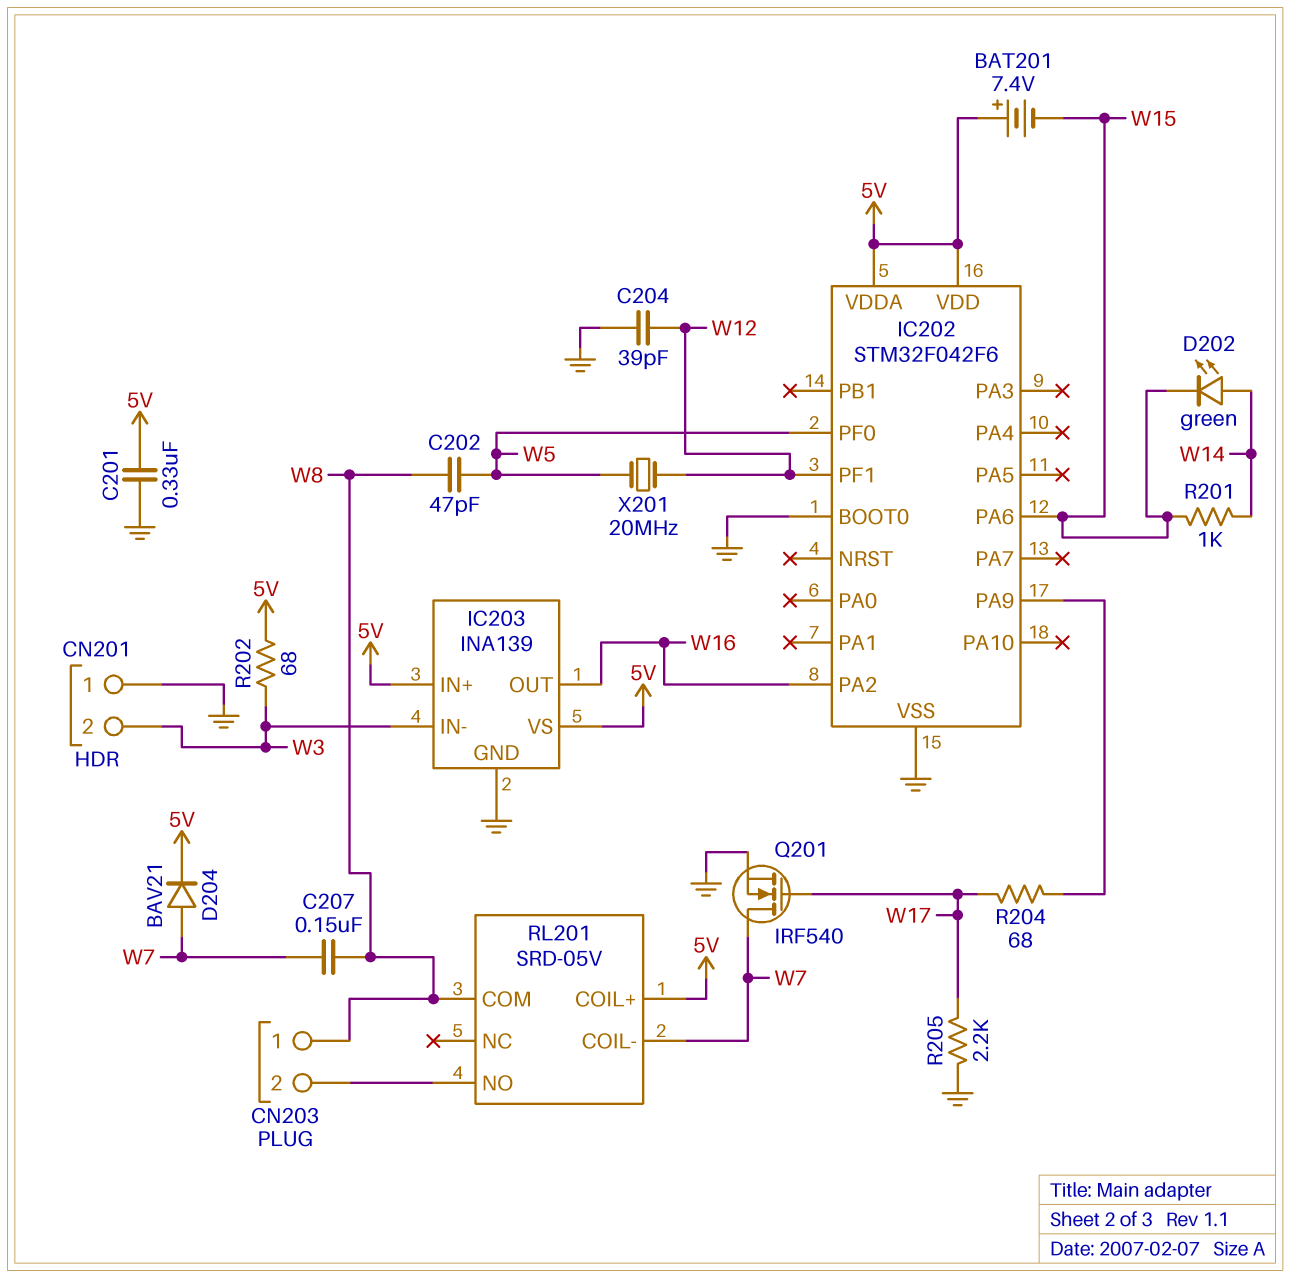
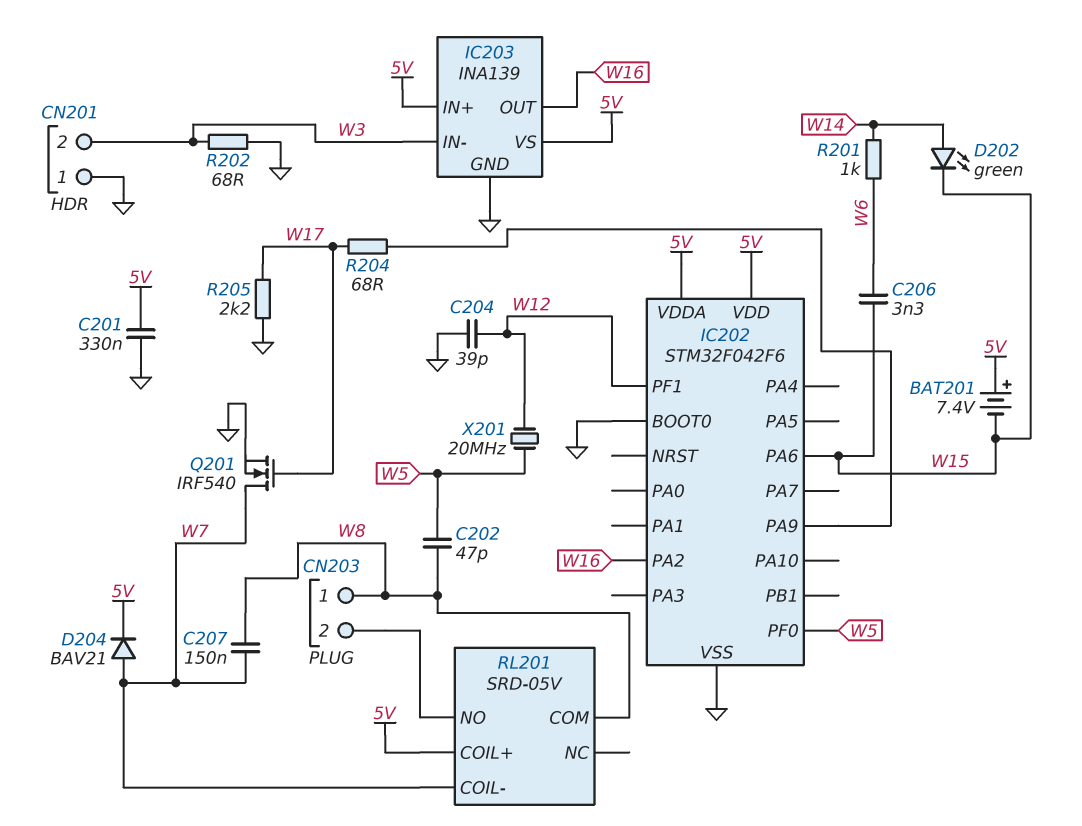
C206: none -> 3.3nF (W6, W15)
R201: 1k (W14, W15) -> 1k (W6, W14)
R202: 68 (5V, W3) -> 68 (GND, W3)

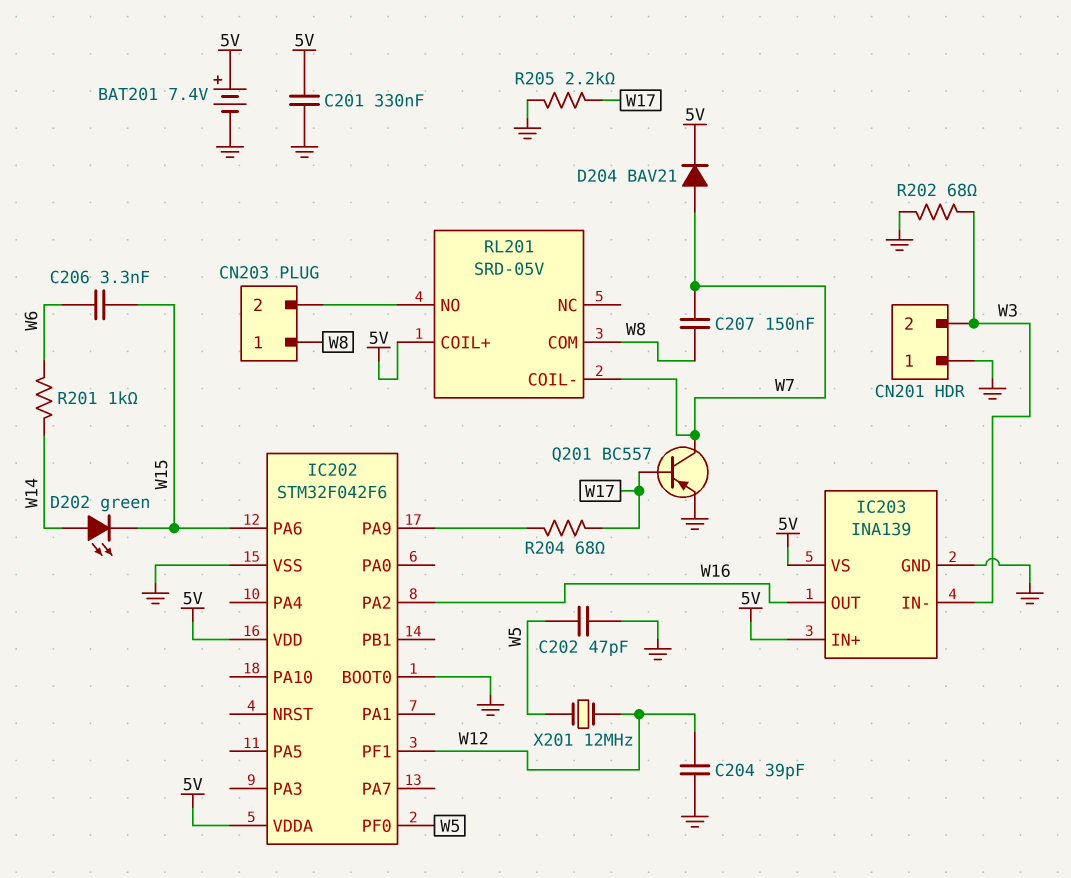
BAT201: 7.4V (plus 5V, minus W15) -> 7.4V (plus 5V, minus GND)
C202: 47pF (W5, W8) -> 47pF (GND, W5)
Q201: NMOS IRF540 (G W17, D W7, S GND) -> PNP BC557 (B W17, C W7, E GND)
X201: 20MHz (W5, W12) -> 12MHz (W5, W12)

